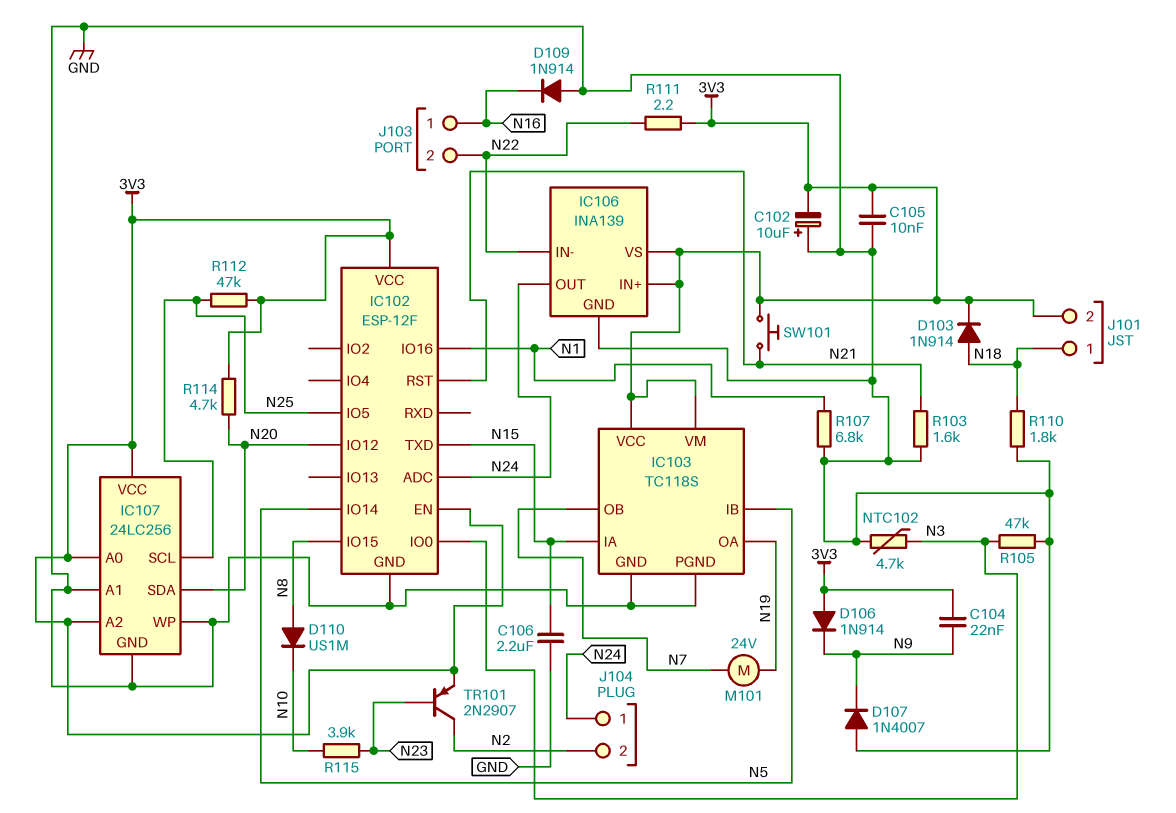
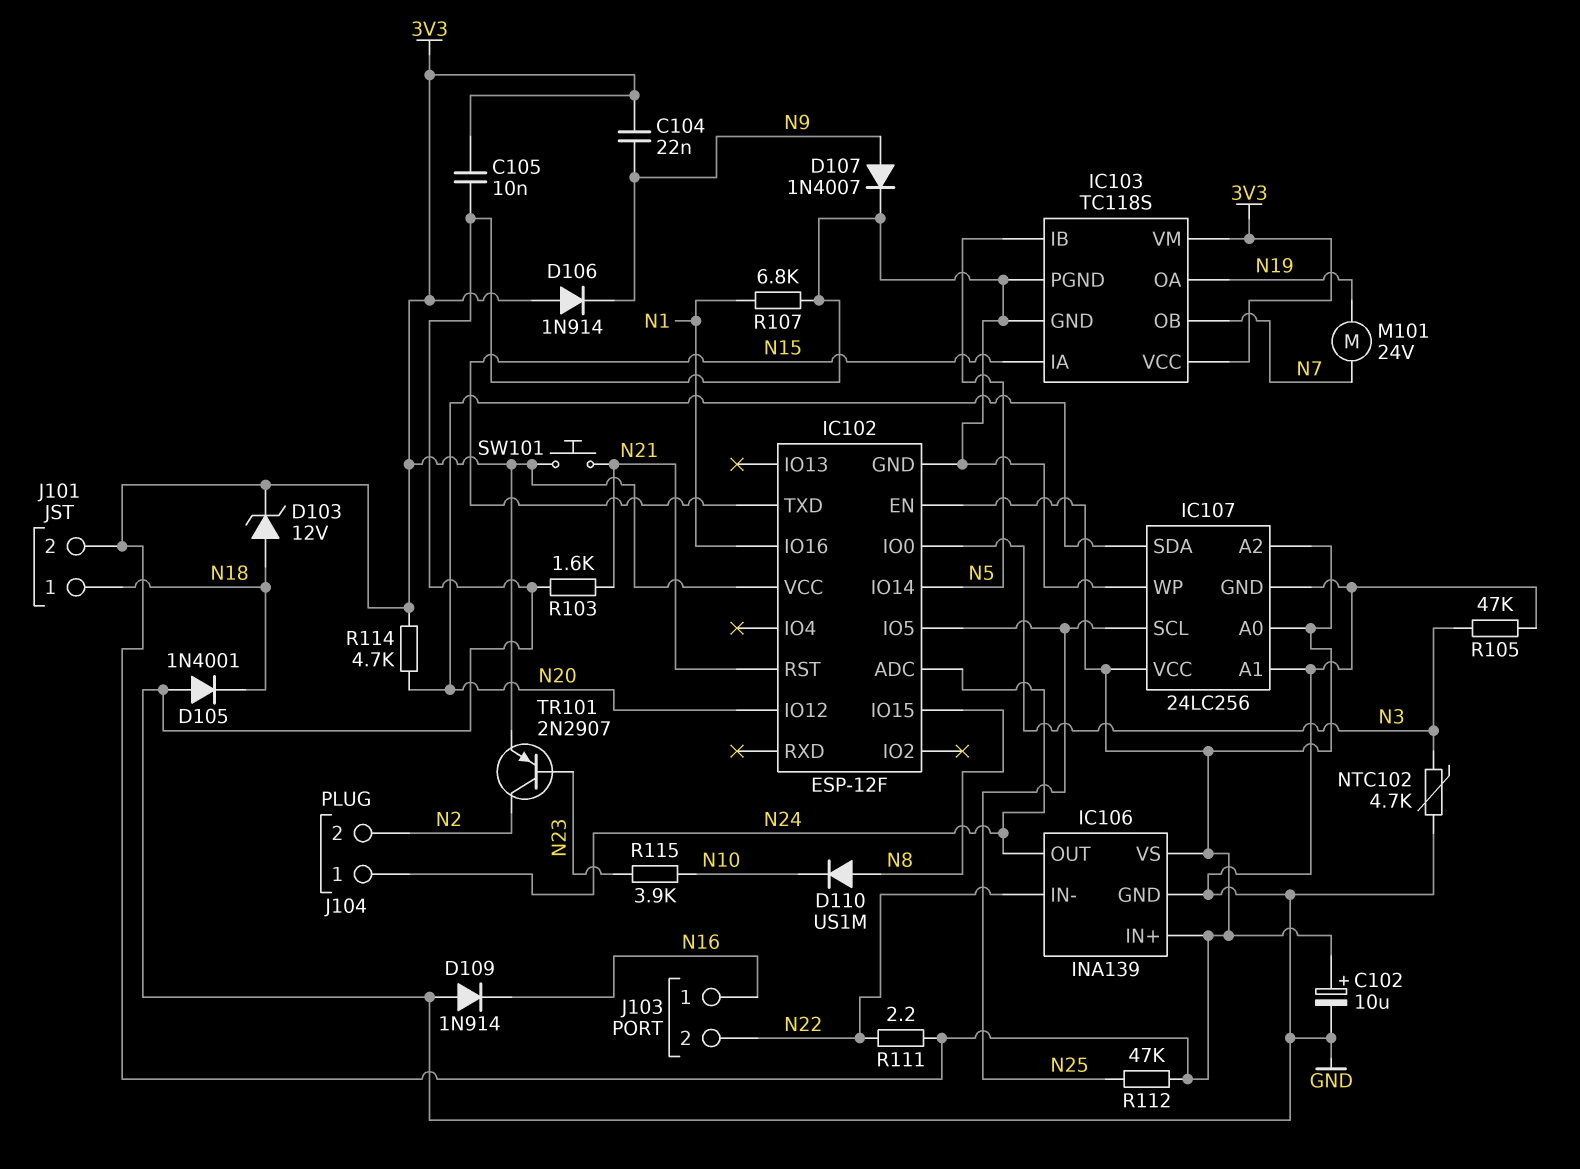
C102: 10uF (plus GND, minus 3V3) -> 10uF (plus 3V3, minus GND)
C106: 2.2uF (GND, N15) -> none
D103: diode 1N914 (A N18, K 3V3) -> zener 12V (A N18, K 3V3)
D105: none -> diode 1N4001 (A GND, K N18)
D107: diode 1N4007 (A GND, K N9) -> diode 1N4007 (A N9, K GND)
R110: 1.8k (GND, N18) -> none

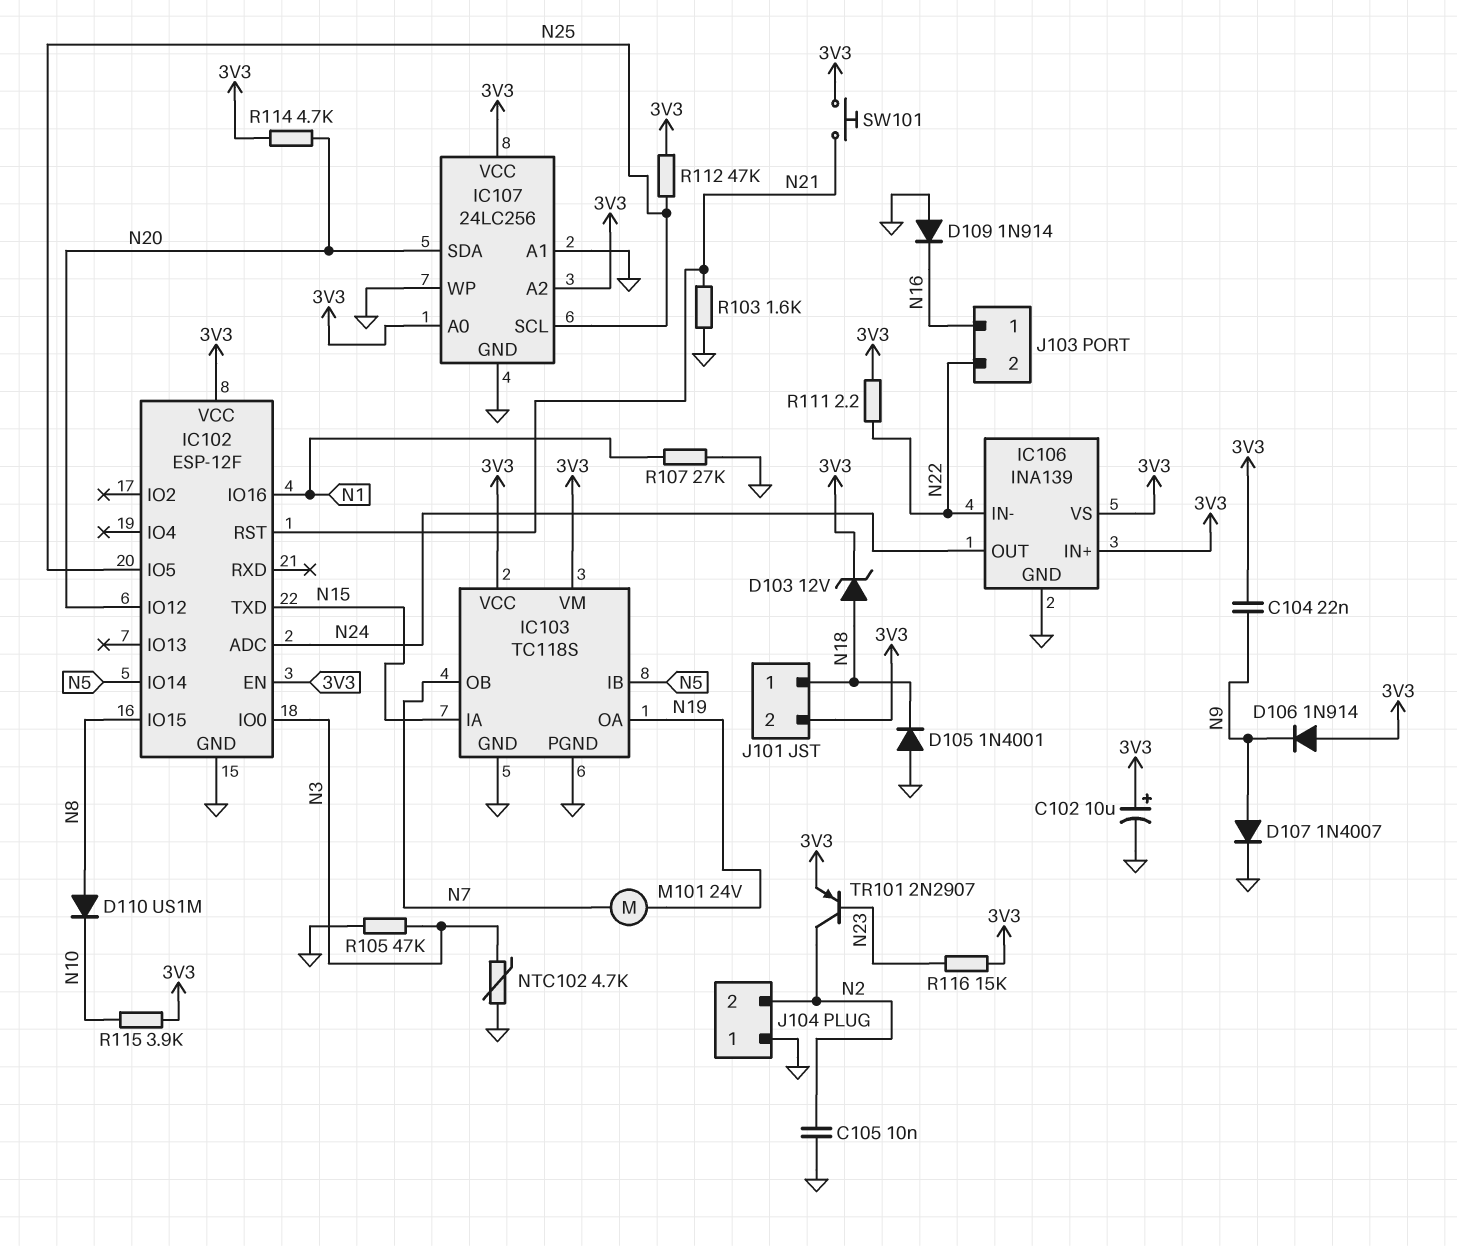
C105: 10nF (3V3, GND) -> 10nF (GND, N2)
J104 pin 1: N24 -> GND
R107: 6.8k (GND, N1) -> 27k (GND, N1)
R115: 3.9k (N10, N23) -> 3.9k (3V3, N10)
R116: none -> 15k (3V3, N23)

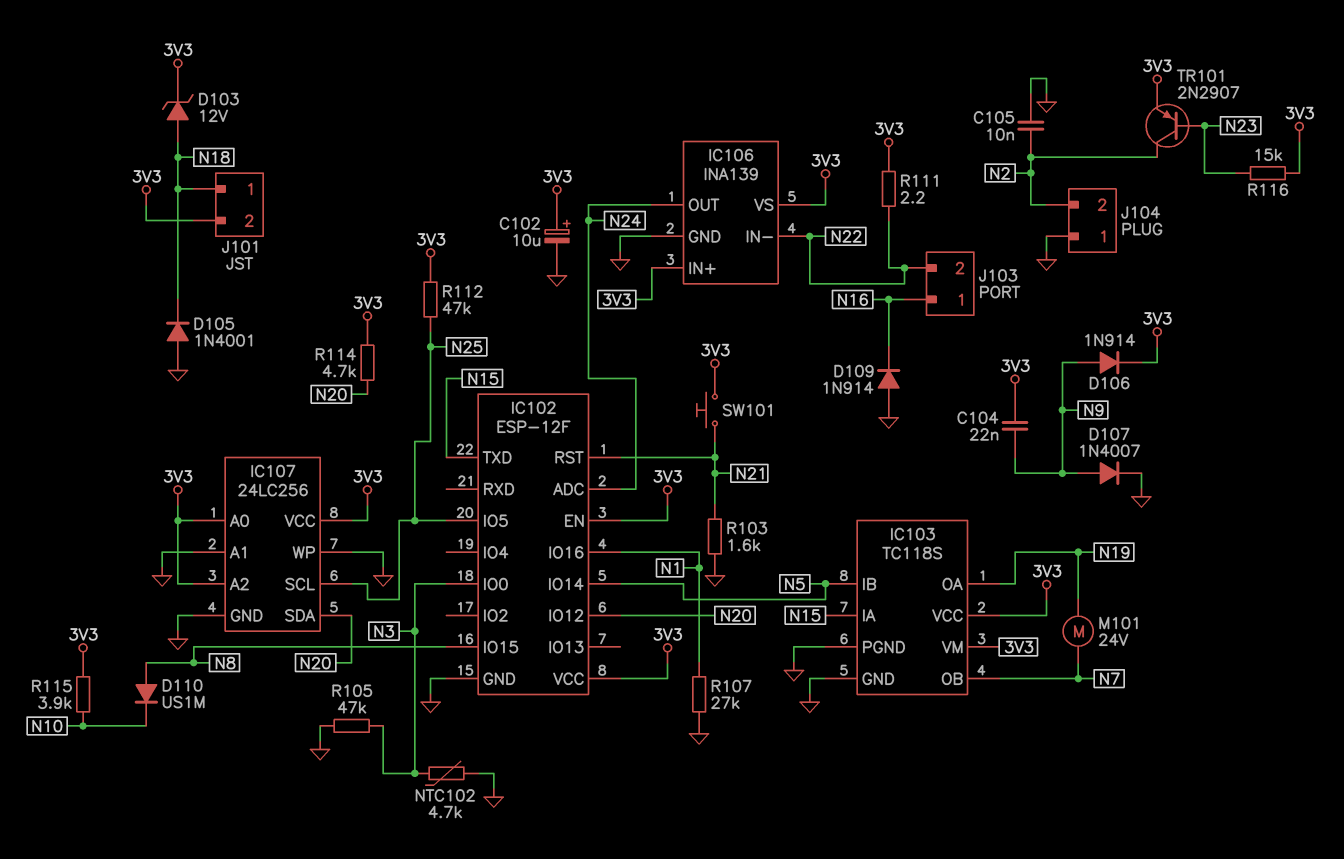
D106: diode 1N914 (A 3V3, K N9) -> diode 1N914 (A N9, K 3V3)

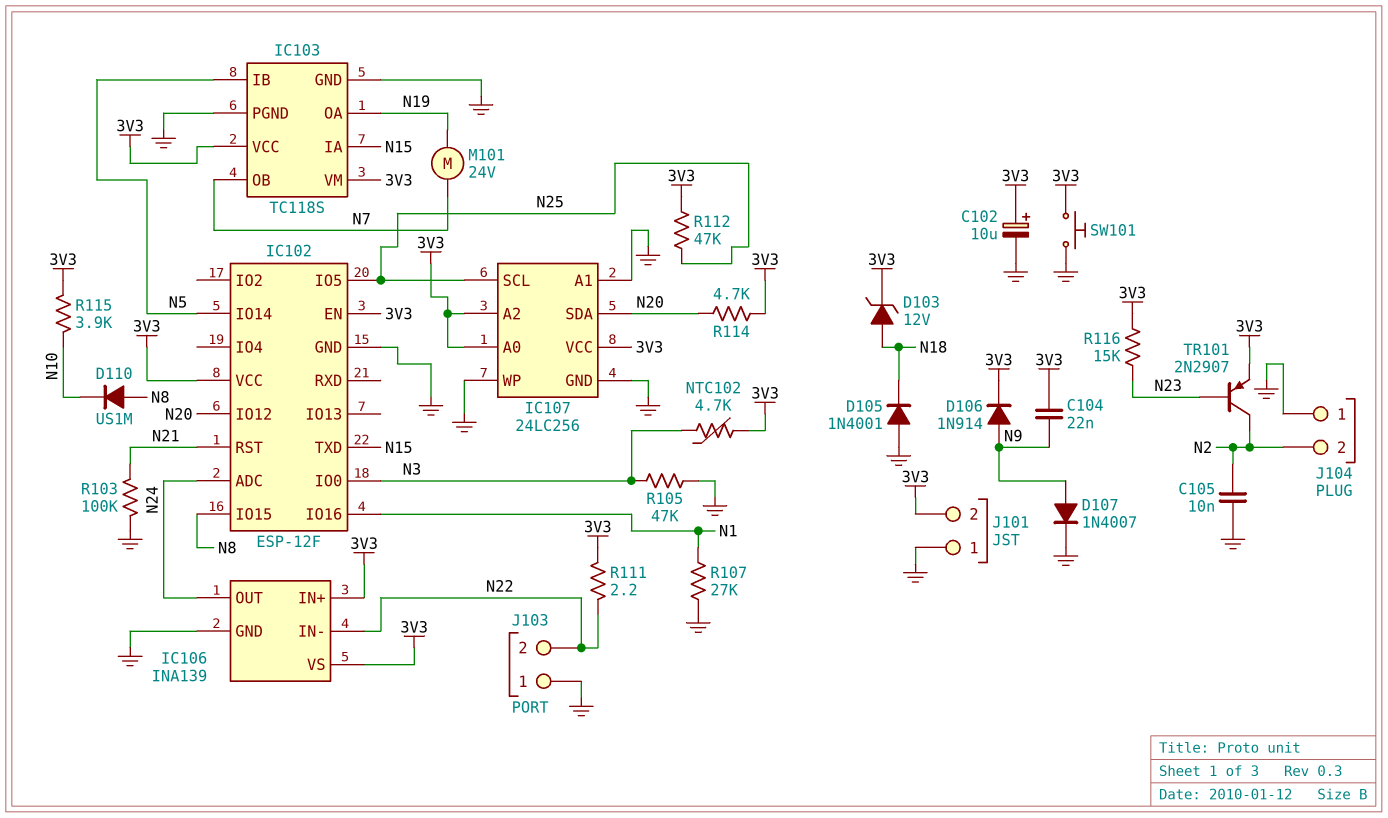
D109: diode 1N914 (A GND, K N16) -> none
J101 pin 1: N18 -> GND
J103 pin 1: N16 -> GND
NTC102: 4.7k (GND, N3) -> 4.7k (3V3, N3)
R103: 1.6k (GND, N21) -> 100k (GND, N21)
SW101: button (3V3, N21) -> button (3V3, GND)

